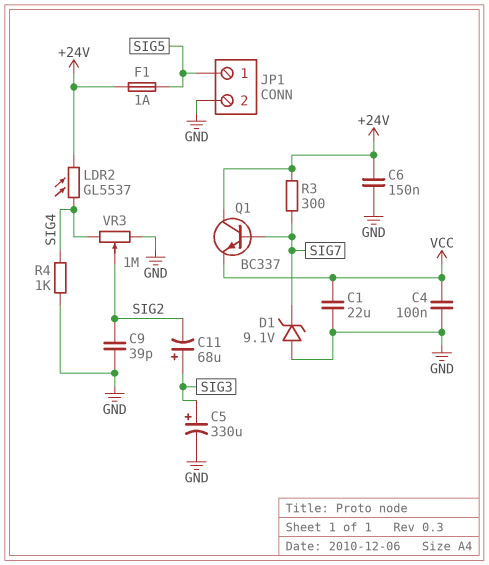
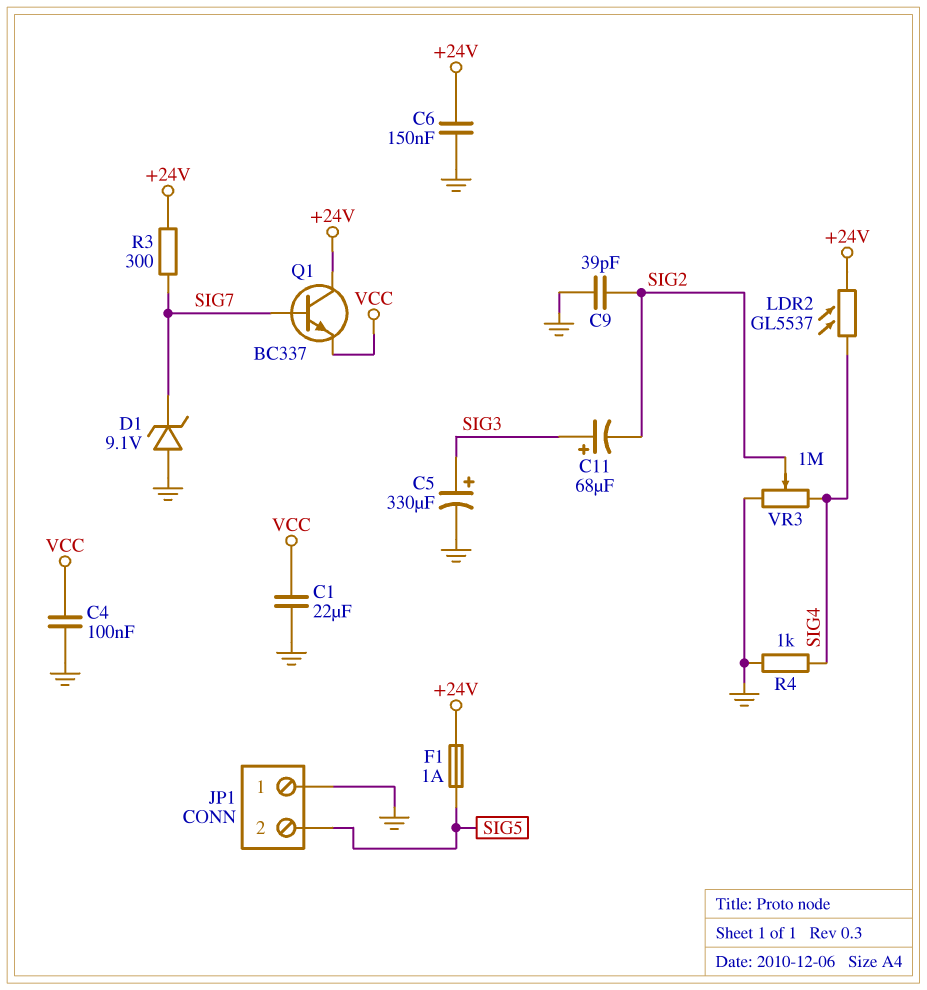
JP1 pin 1: SIG5 -> GND
JP1 pin 2: GND -> SIG5

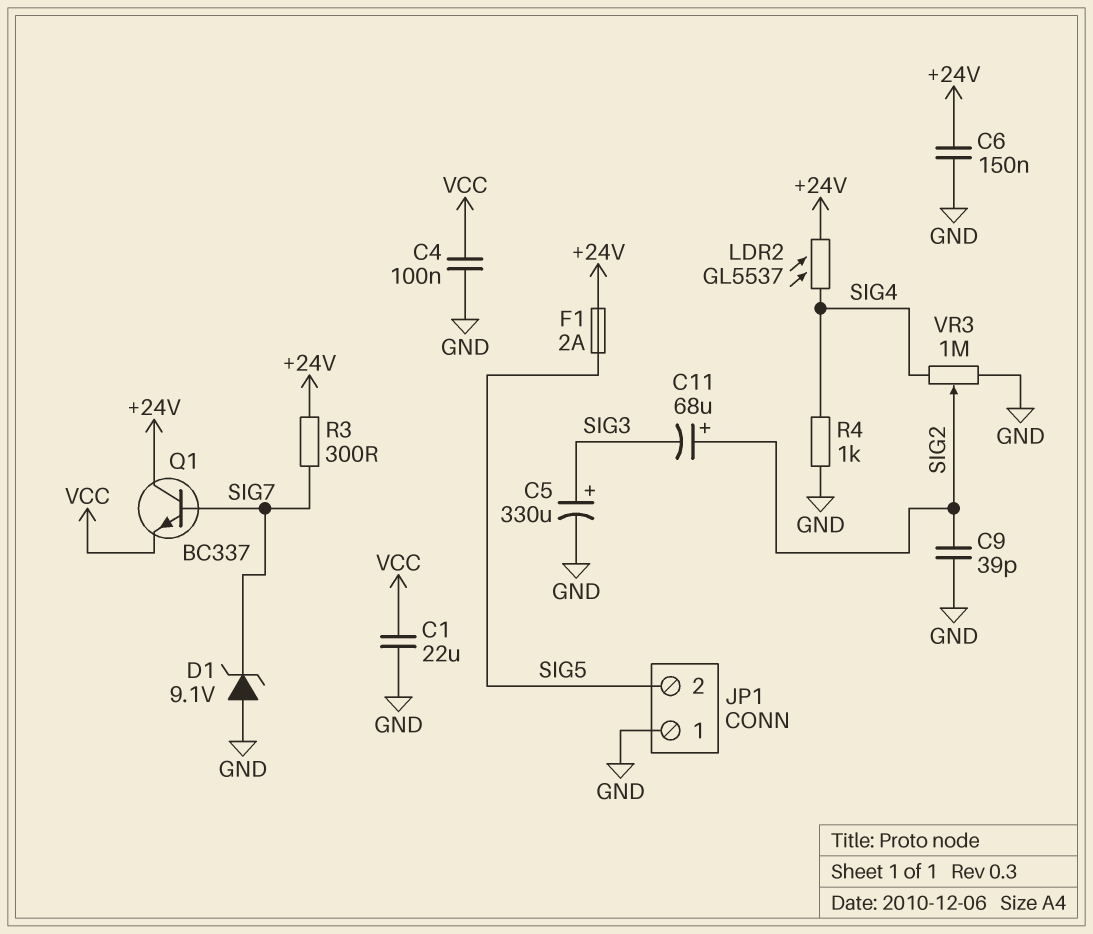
C11: 68uF (plus SIG3, minus SIG2) -> 68uF (plus SIG2, minus SIG3)
F1: 1A (+24V, SIG5) -> 2A (+24V, SIG5)

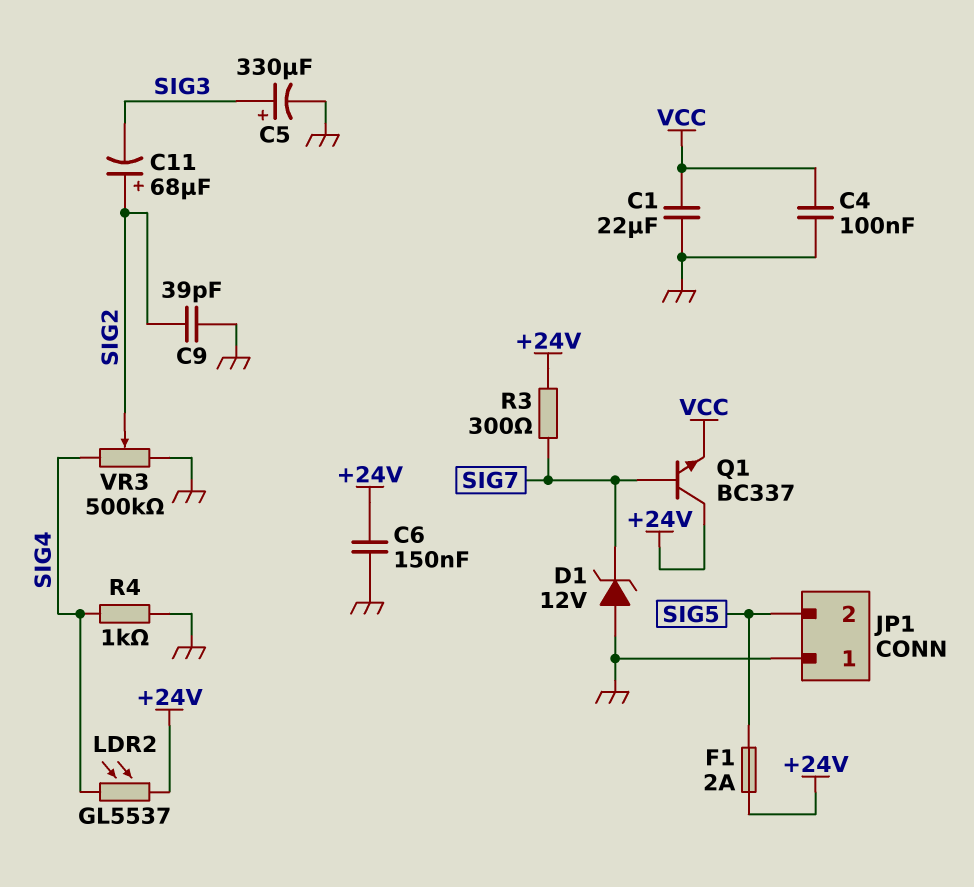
D1: zener 9.1V (A GND, K SIG7) -> zener 12V (A GND, K SIG7)
VR3: 1M (GND, SIG4, wiper SIG2) -> 500k (GND, SIG4, wiper SIG2)

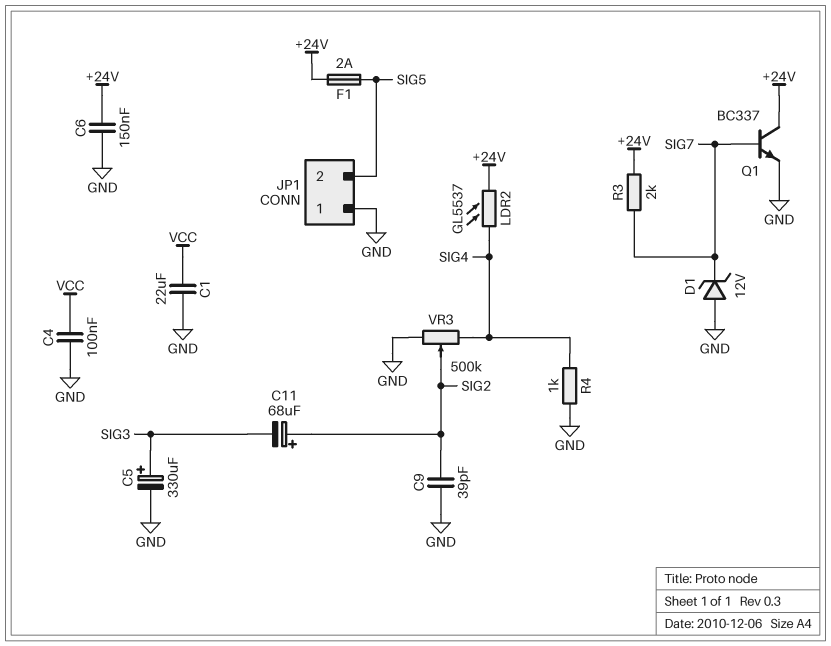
Q1: NPN BC337 (B SIG7, C +24V, E VCC) -> NPN BC337 (B SIG7, C +24V, E GND)
R3: 300 (+24V, SIG7) -> 2k (+24V, SIG7)

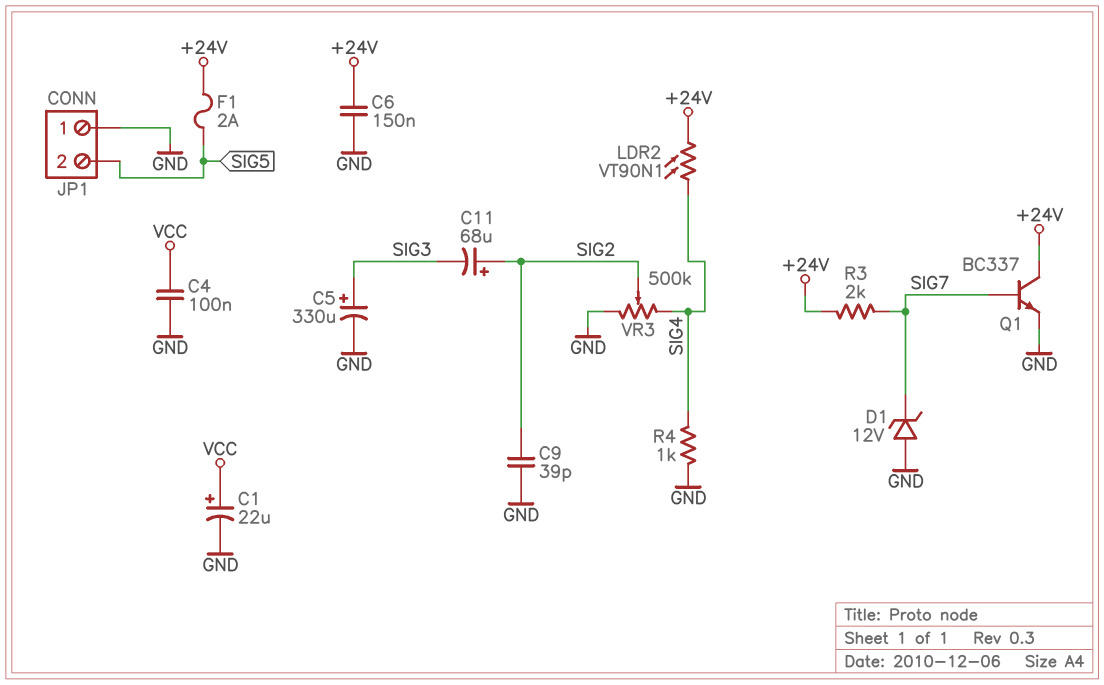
C1: 22uF (GND, VCC) -> 22uF (plus VCC, minus GND)
LDR2: GL5537 (+24V, SIG4) -> VT90N1 (+24V, SIG4)

